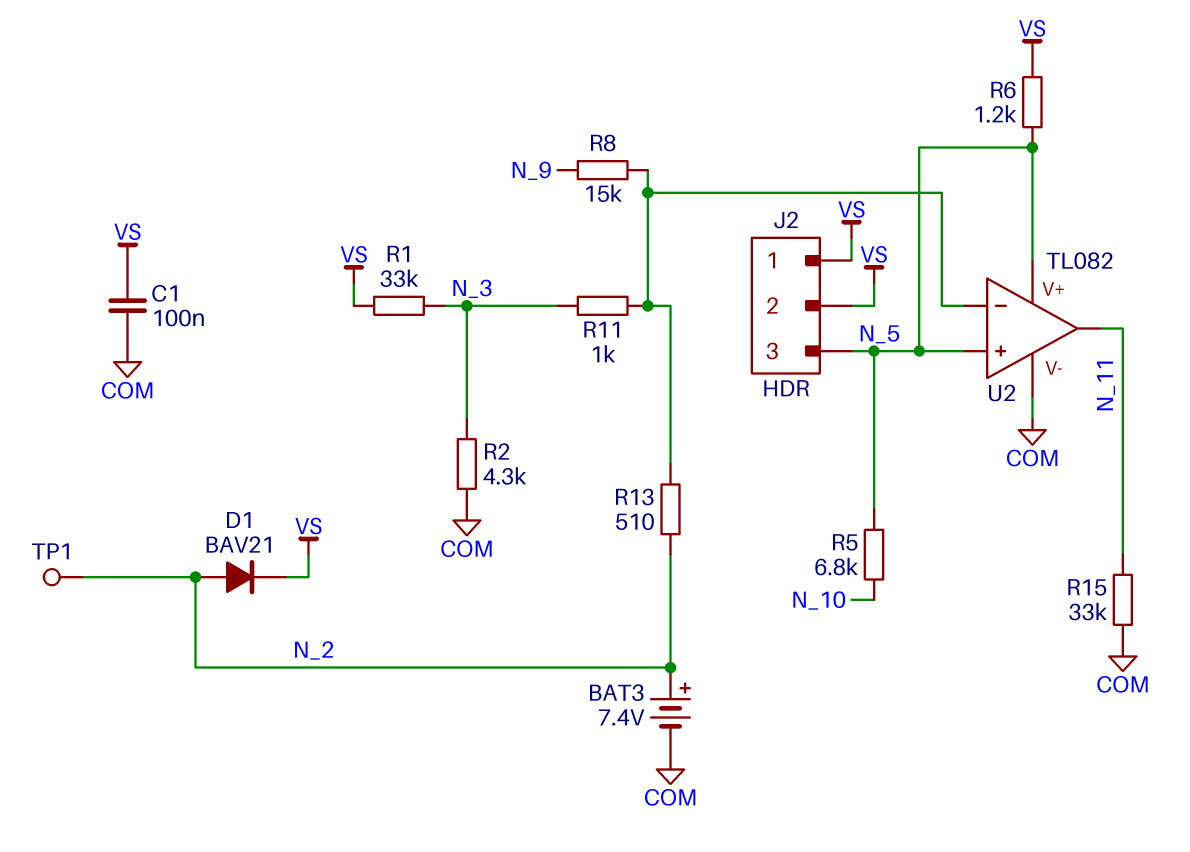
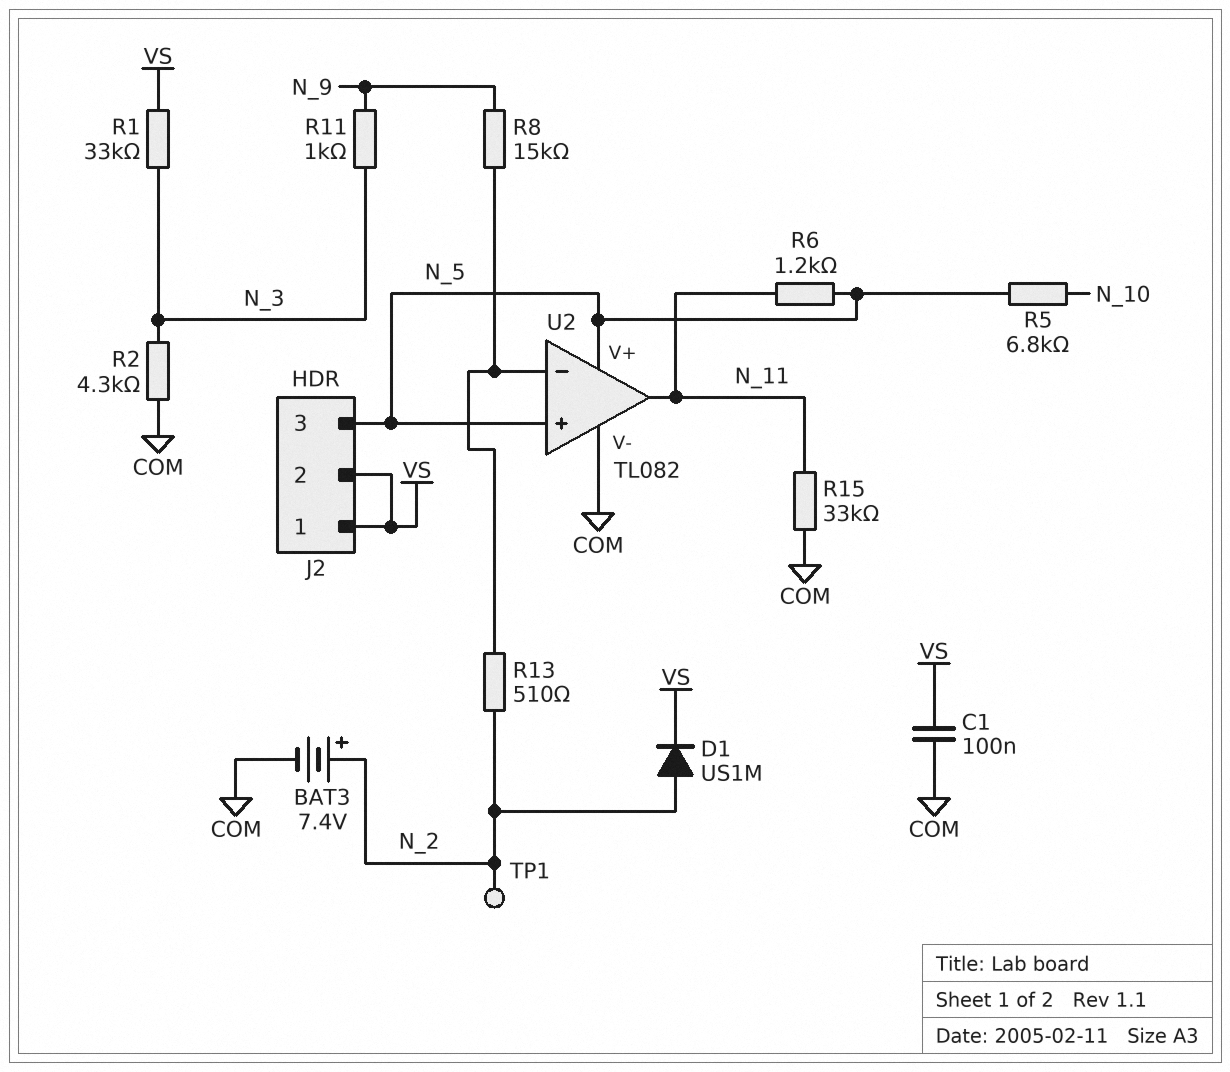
D1: diode BAV21 (A N_2, K VS) -> diode US1M (A N_2, K VS)
R6: 1.2k (N_5, VS) -> 1.2k (N_5, N_11)
R11: 1k (N_3, U2/in-) -> 1k (N_3, N_9)

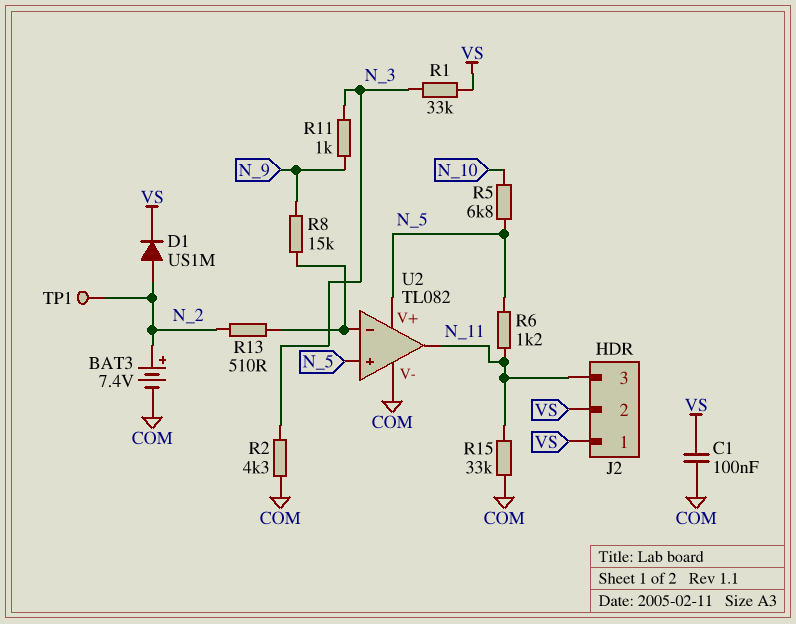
J2 pin 3: N_5 -> N_11

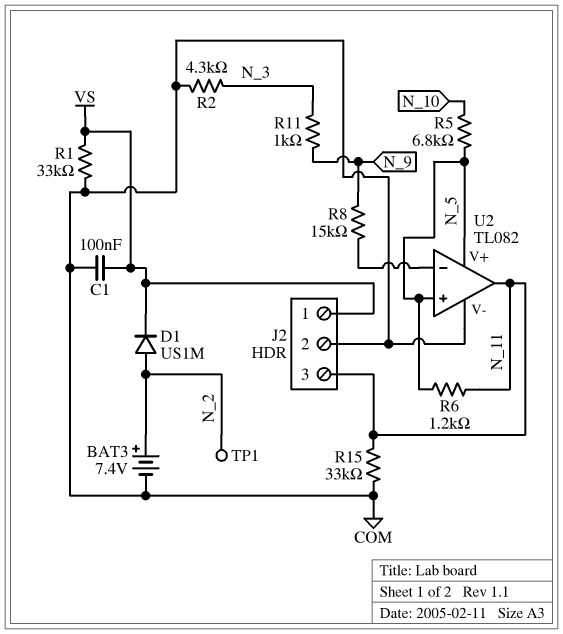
J2 pin 2: VS -> COM
R1: 33k (N_3, VS) -> 33k (COM, VS)
R13: 510 (N_2, U2/in-) -> none

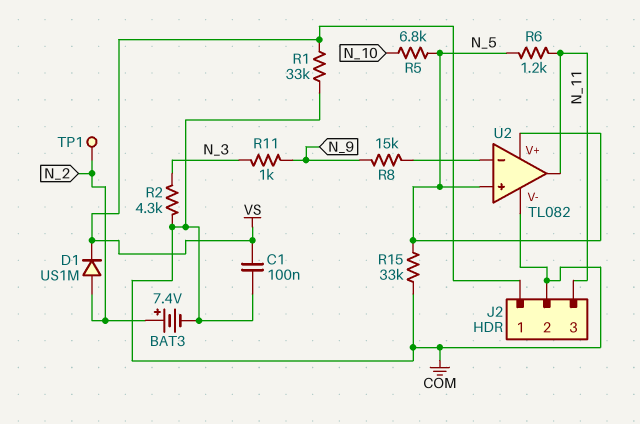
R15: 33k (COM, N_11) -> 33k (COM, N_5)

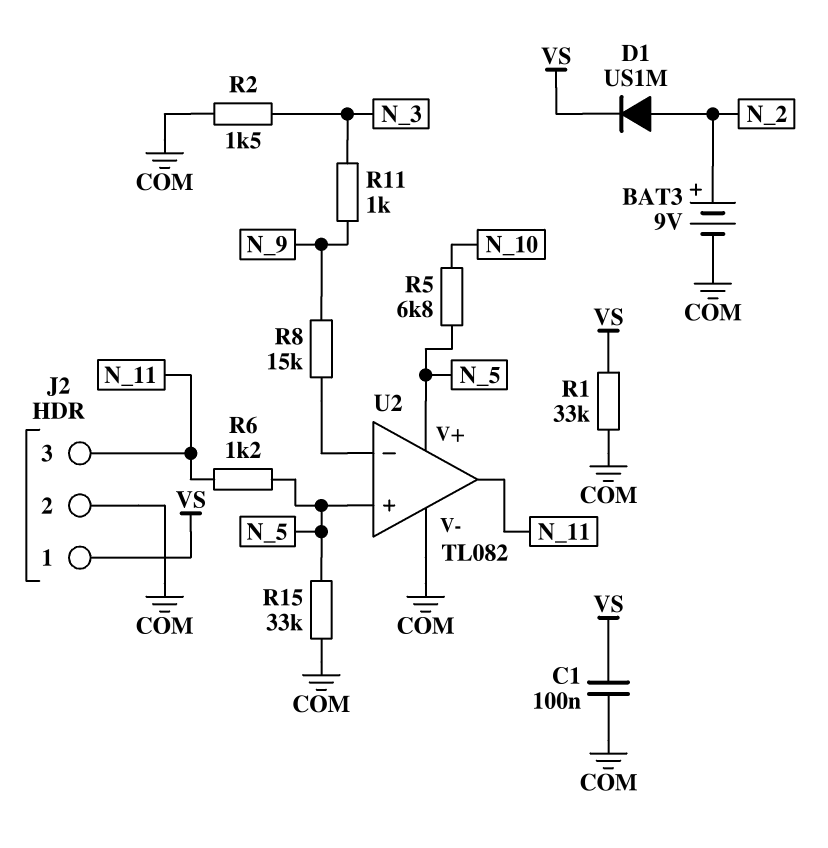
BAT3: 7.4V (plus N_2, minus COM) -> 9V (plus N_2, minus COM)
R2: 4.3k (COM, N_3) -> 1.5k (COM, N_3)
TP1: test point (N_2) -> none

